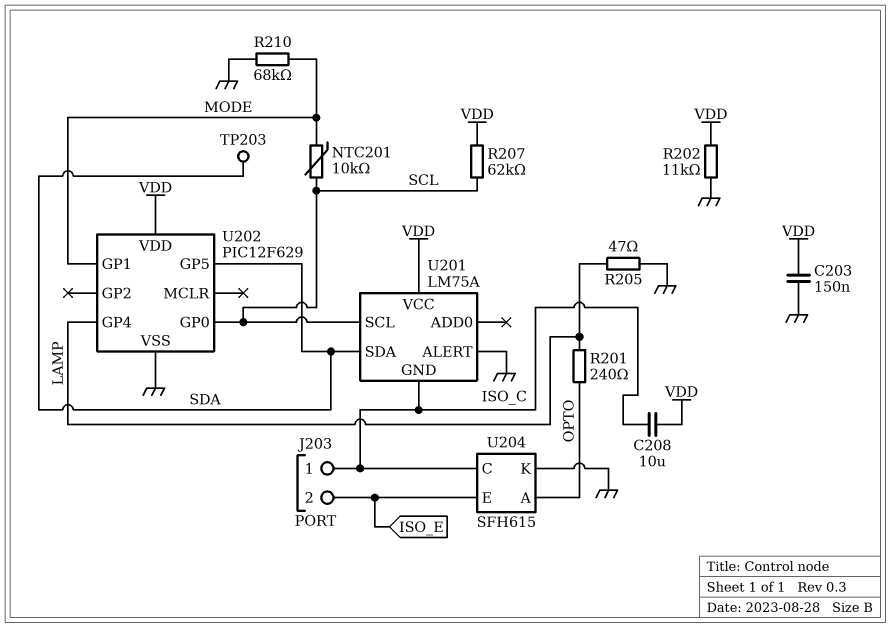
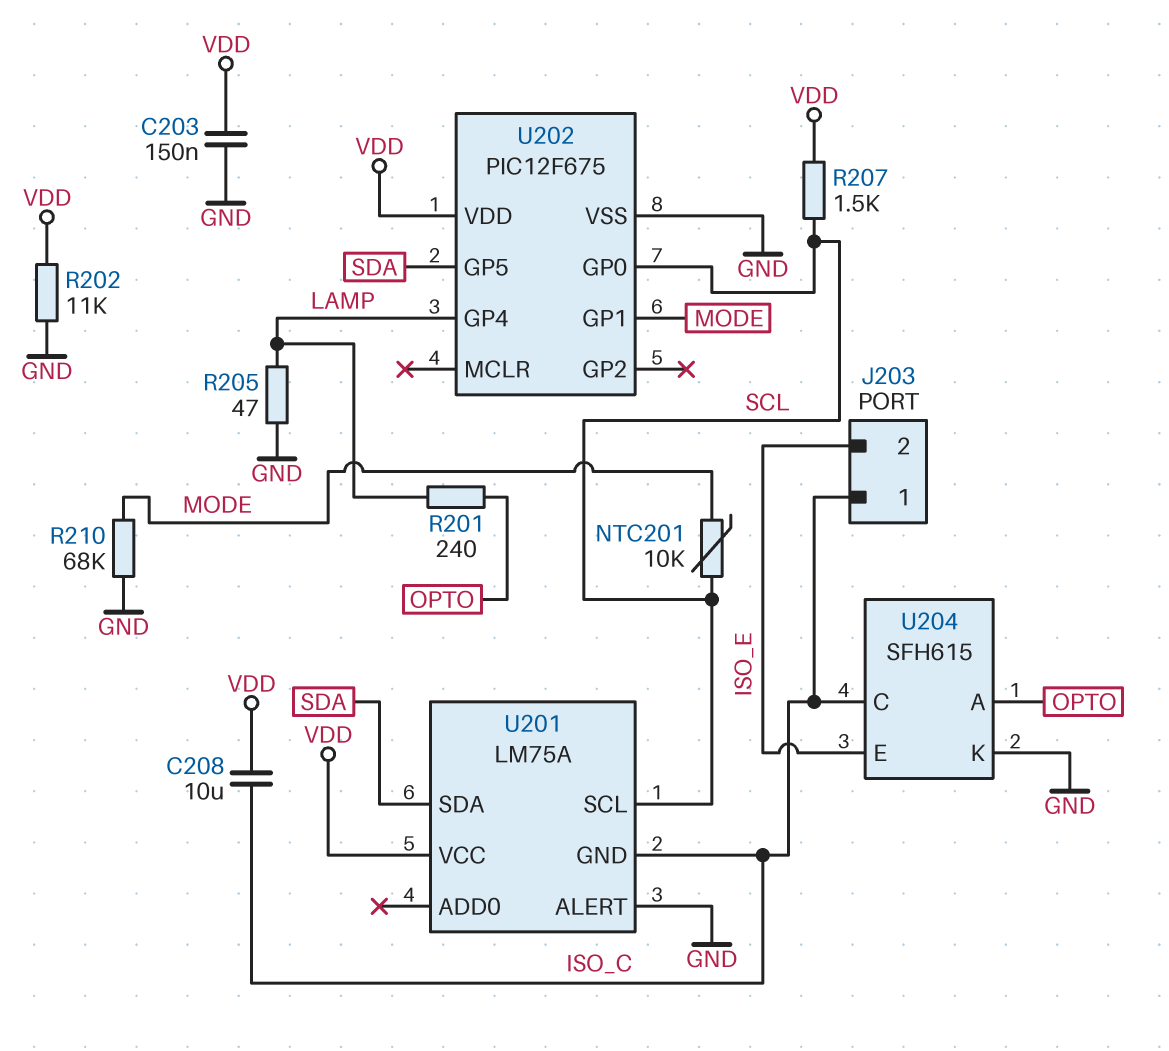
R207: 62k (SCL, VDD) -> 1.5k (SCL, VDD)
TP203: test point (SDA) -> none
U202: PIC12F629 -> PIC12F675

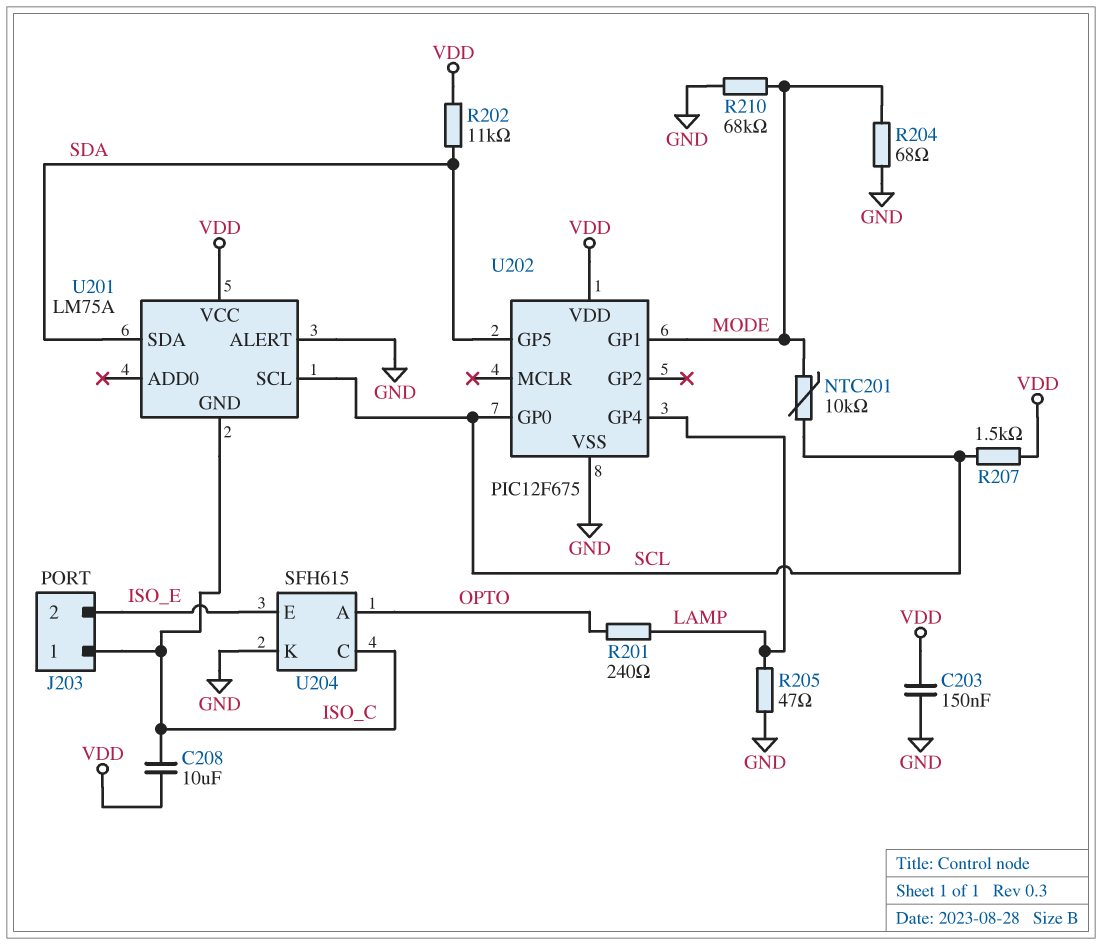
R202: 11k (GND, VDD) -> 11k (SDA, VDD)
R204: none -> 68 (GND, MODE)

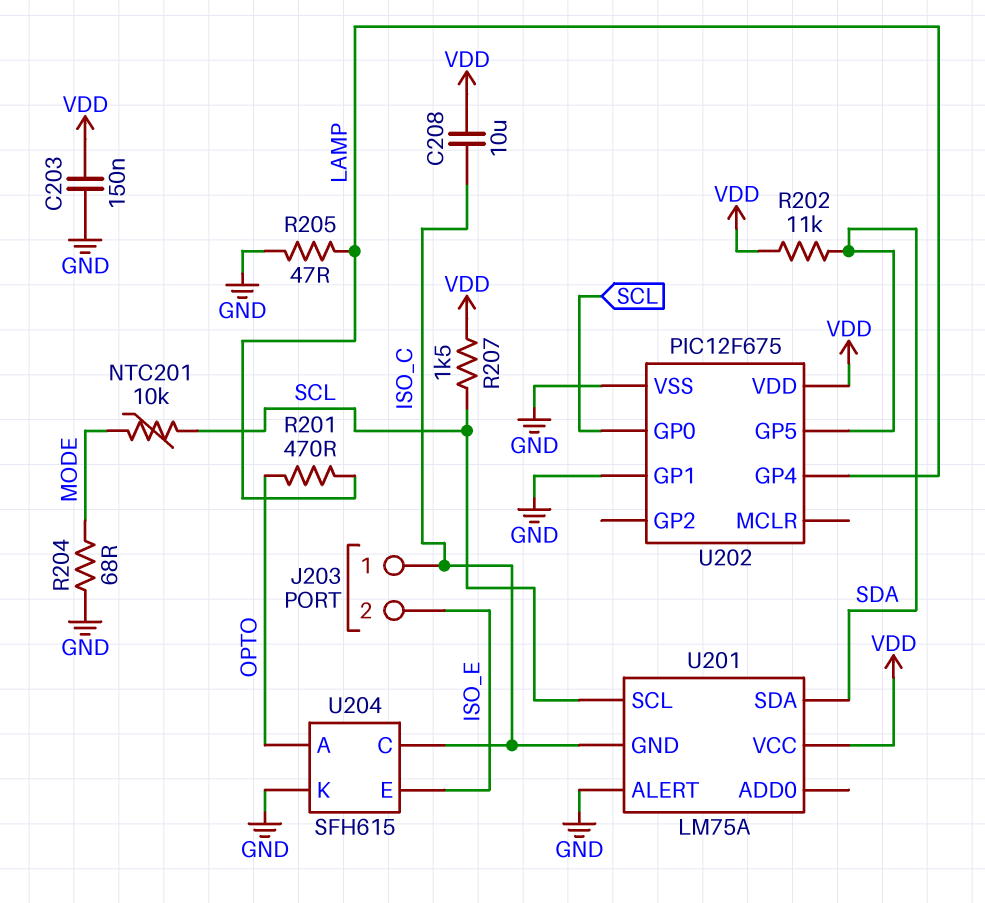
R201: 240 (LAMP, OPTO) -> 470 (LAMP, OPTO)
R210: 68k (GND, MODE) -> none
U202 pin GP1: MODE -> GND

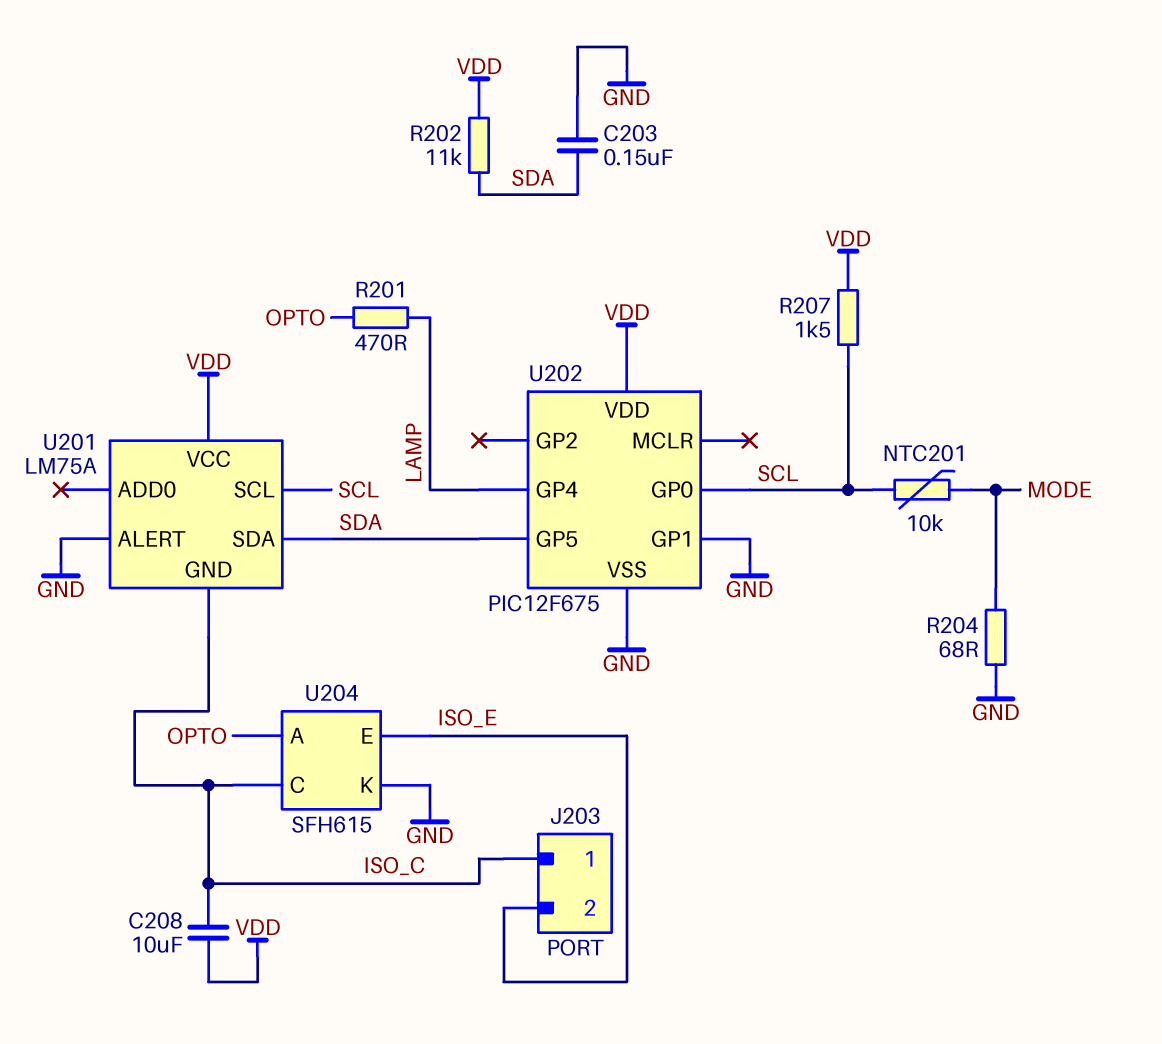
C203: 150nF (GND, VDD) -> 150nF (GND, SDA)
R205: 47 (GND, LAMP) -> none

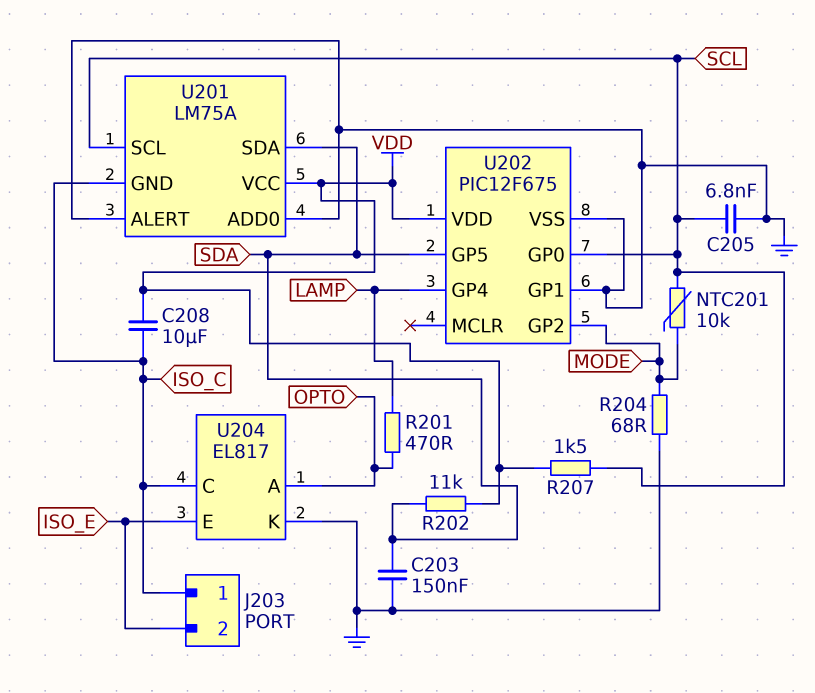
C205: none -> 6.8nF (GND, SCL)
U201 pin ADD0: none -> GND
U202 pin GP2: none -> MODE
U204: SFH615 -> EL817

